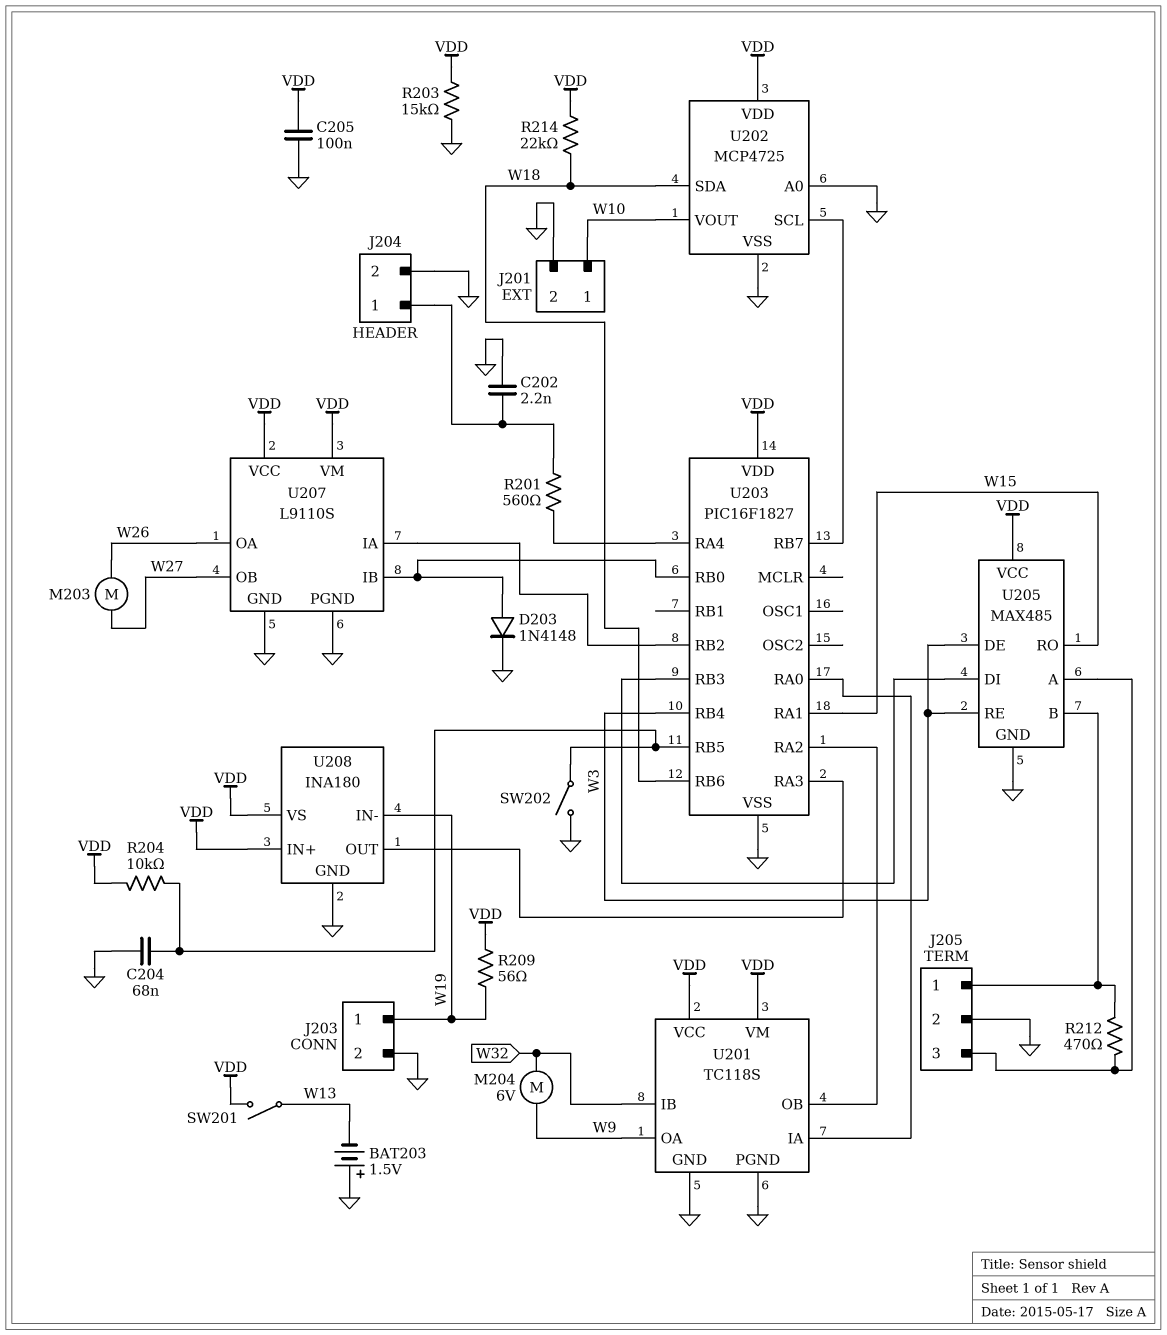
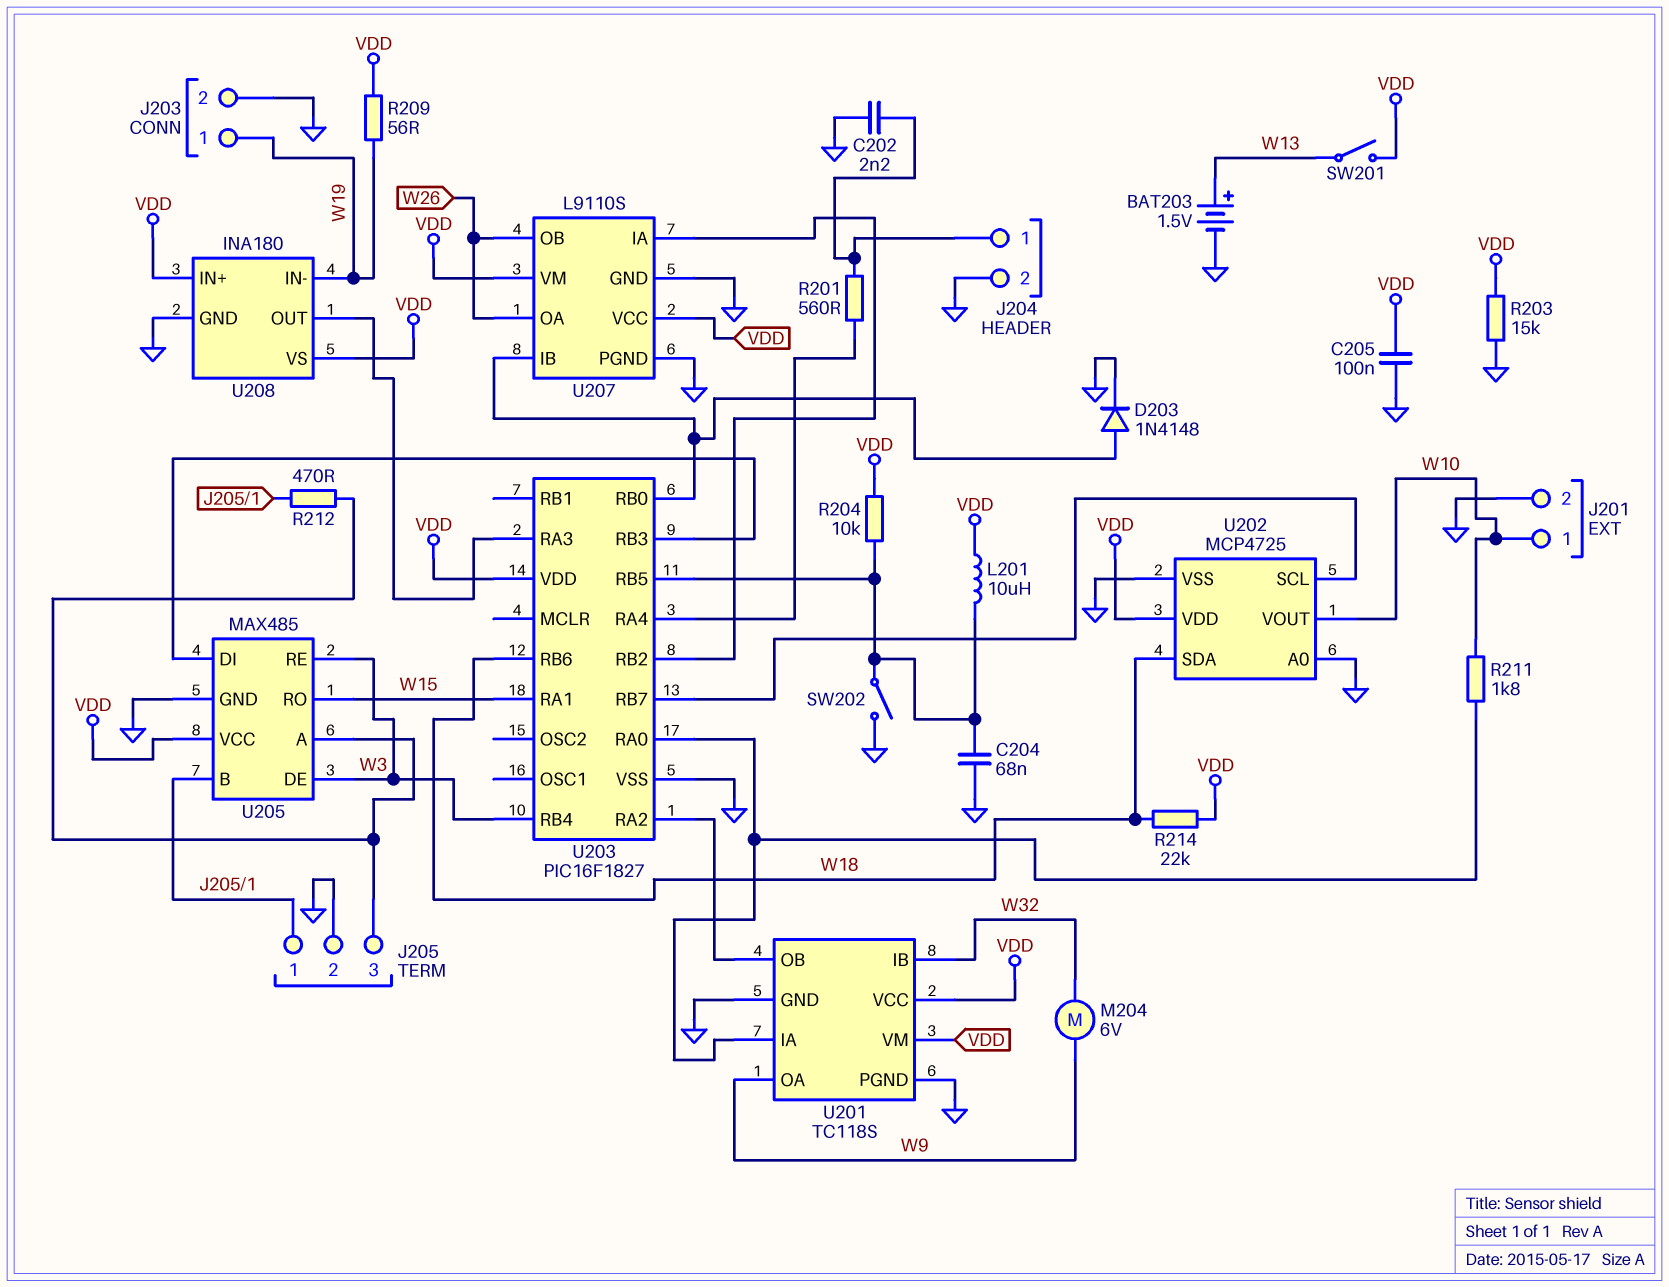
BAT203: 1.5V (plus GND, minus W13) -> 1.5V (plus W13, minus GND)
L201: none -> 10uH (U203/RB5, VDD)
M203: motor (W26, W27) -> none
R211: none -> 1.8k (U201/IA, W10)
U207 pin OB: W27 -> W26

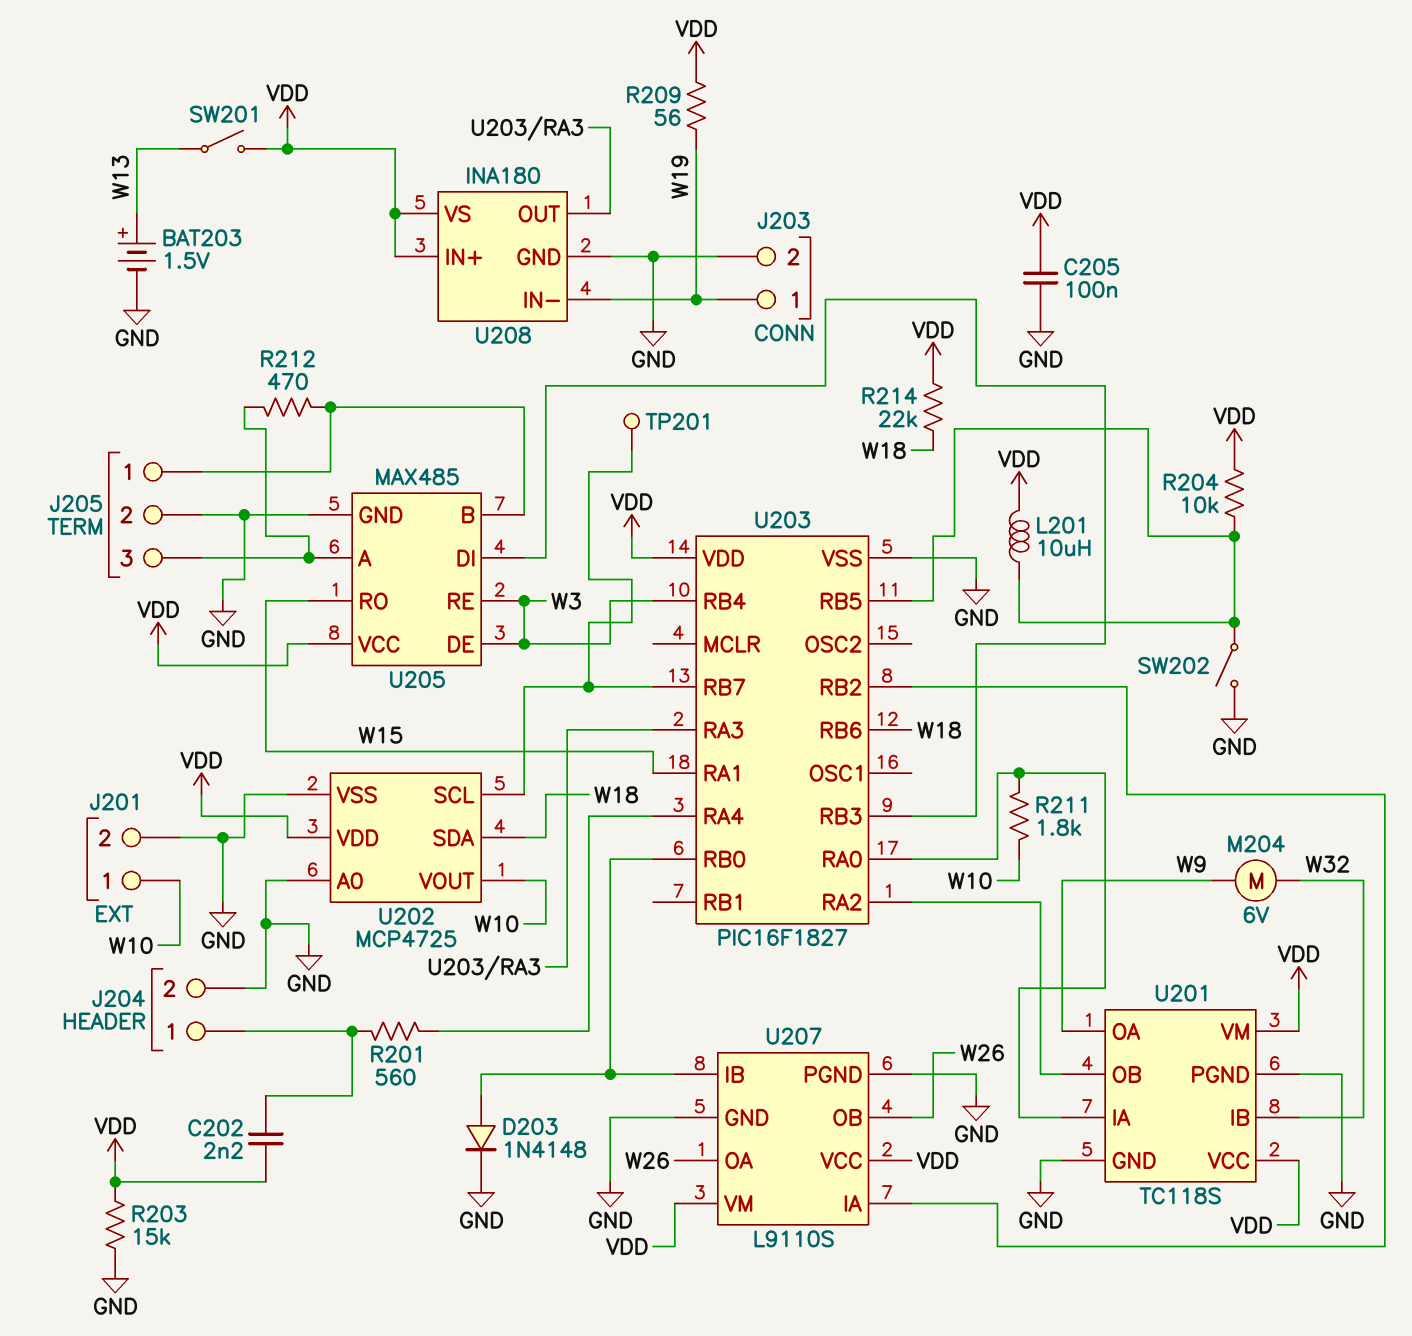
C202: 2.2nF (GND, J204/1) -> 2.2nF (J204/1, VDD)
C204: 68nF (GND, U203/RB5) -> none
TP201: none -> test point (U202/SCL)

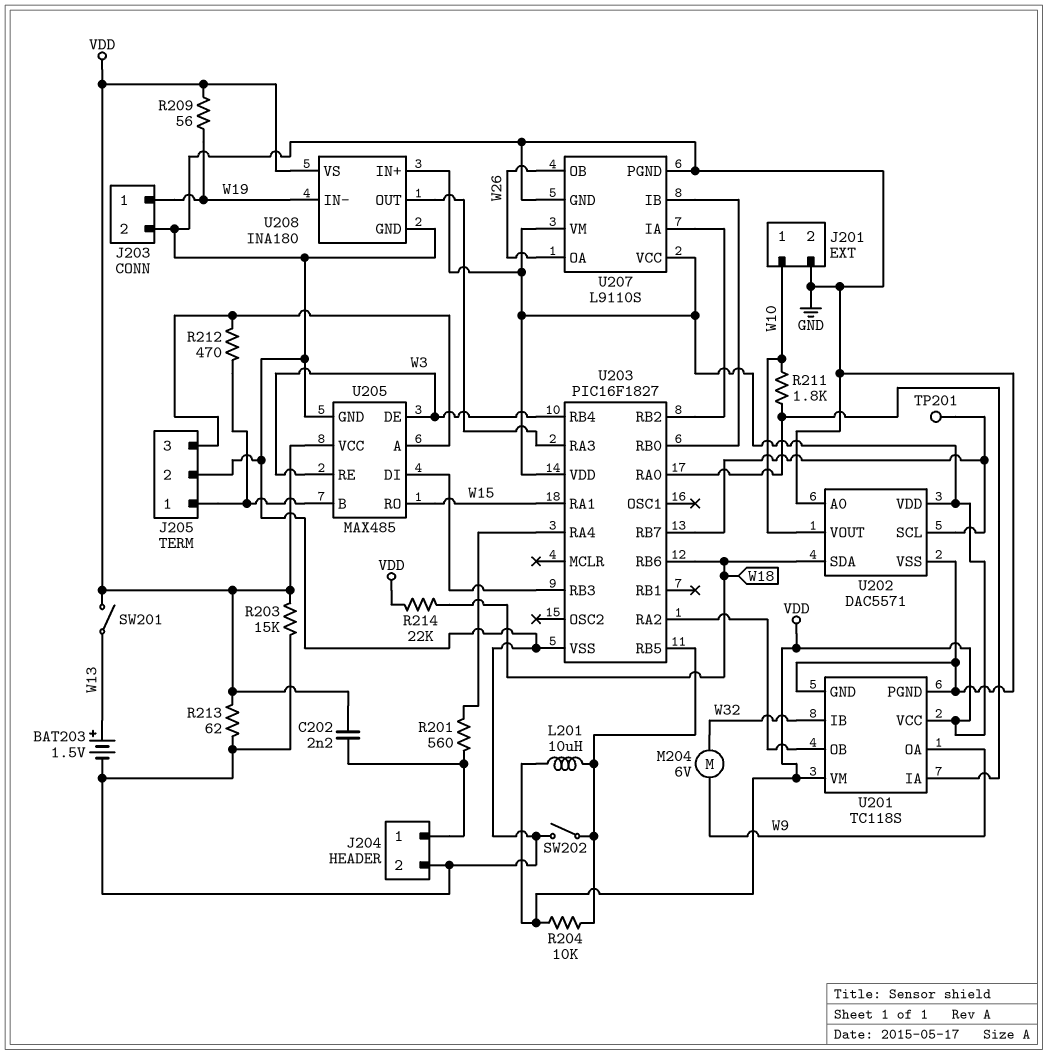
C205: 100nF (GND, VDD) -> none
D203: diode 1N4148 (A U203/RB0, K GND) -> none
R213: none -> 62 (GND, VDD)
U202: MCP4725 -> DAC5571

